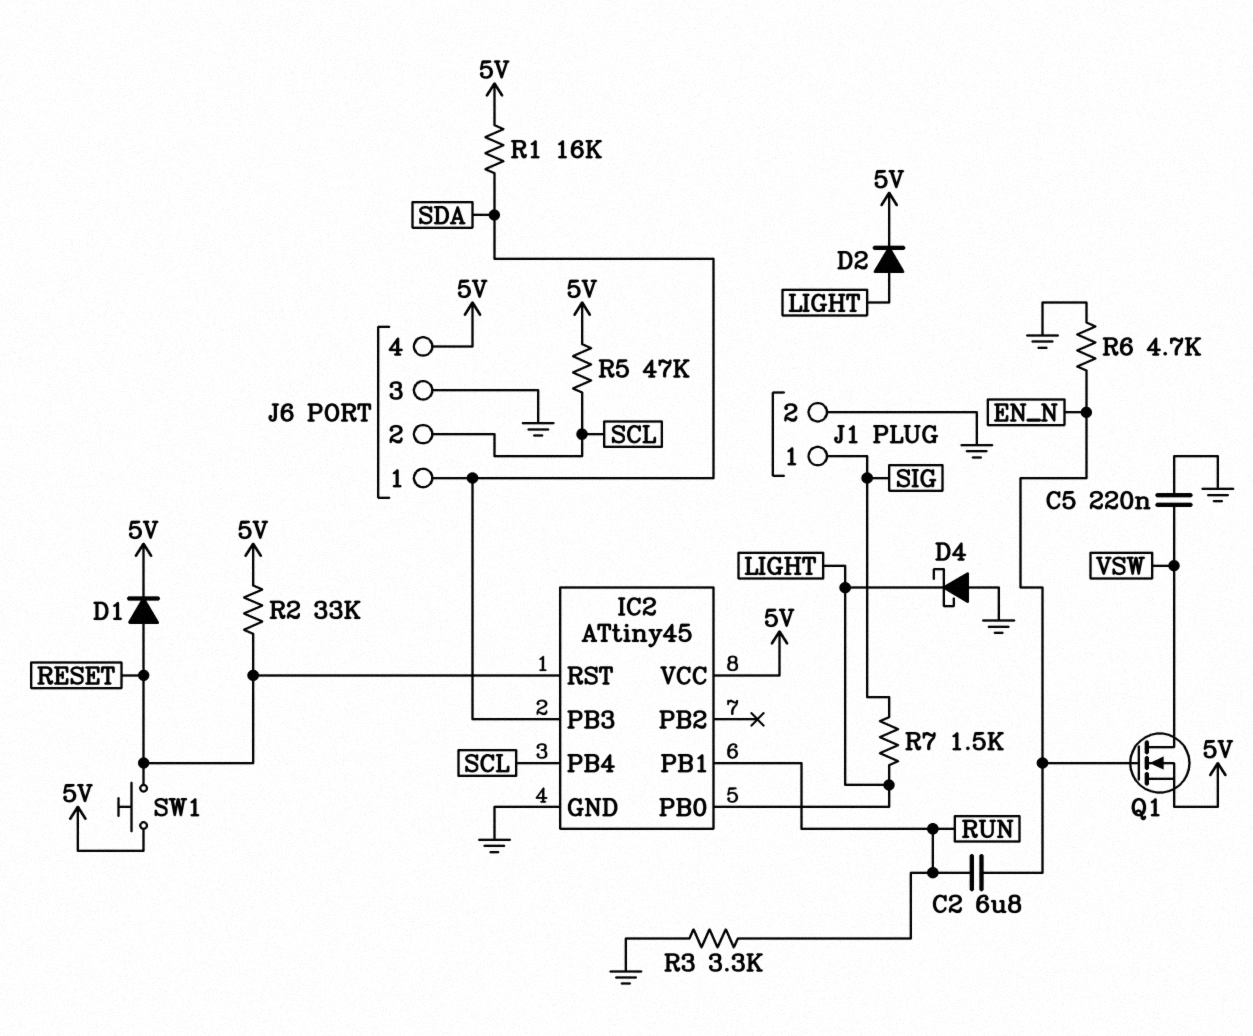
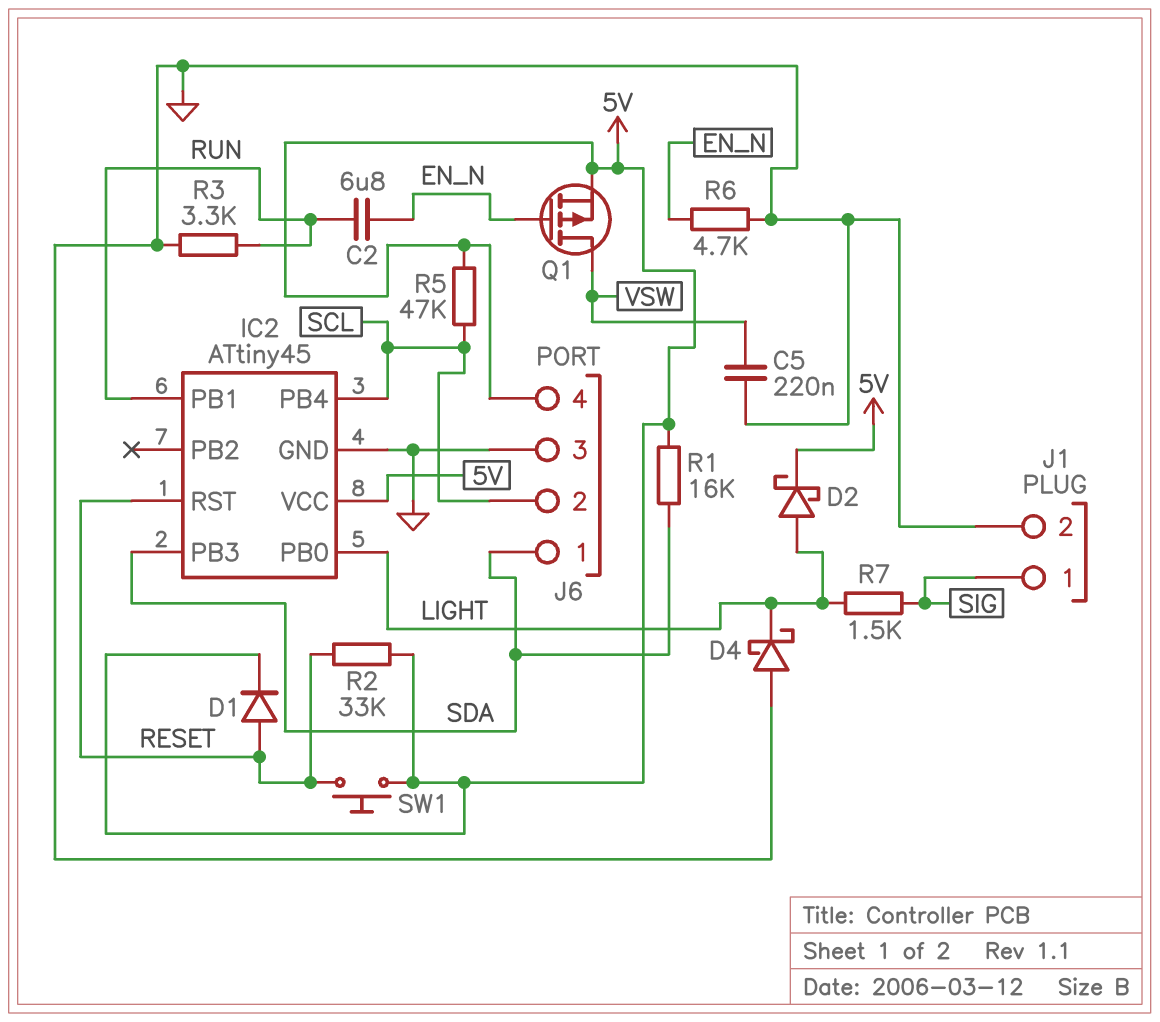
D2: diode (A LIGHT, K 5V) -> schottky (A LIGHT, K 5V)
Q1: NMOS (G EN_N, D VSW, S 5V) -> PMOS (G EN_N, D VSW, S 5V)

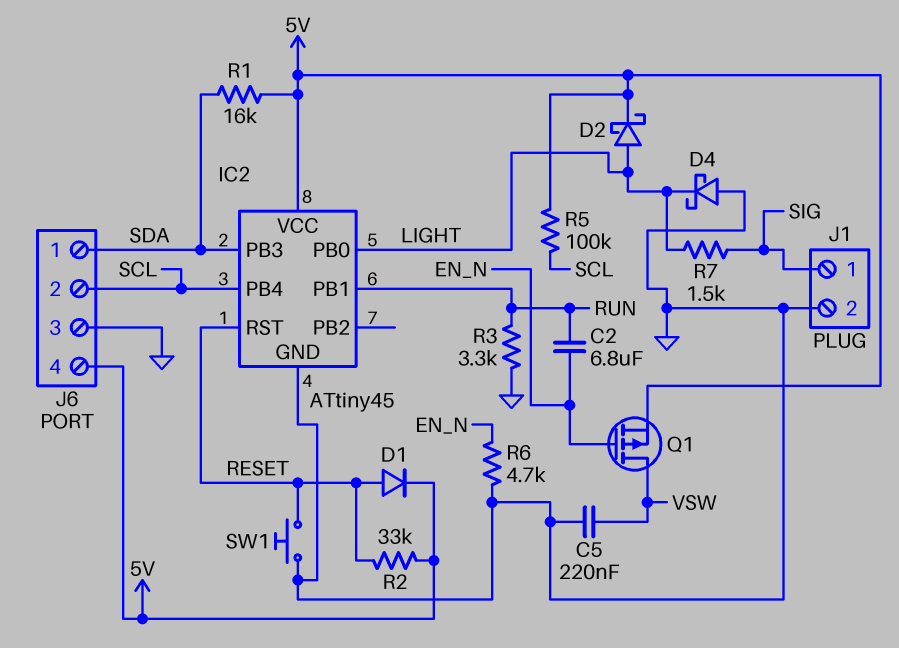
R5: 47k (5V, SCL) -> 100k (5V, SCL)
SW1: button (5V, RESET) -> button (GND, RESET)

